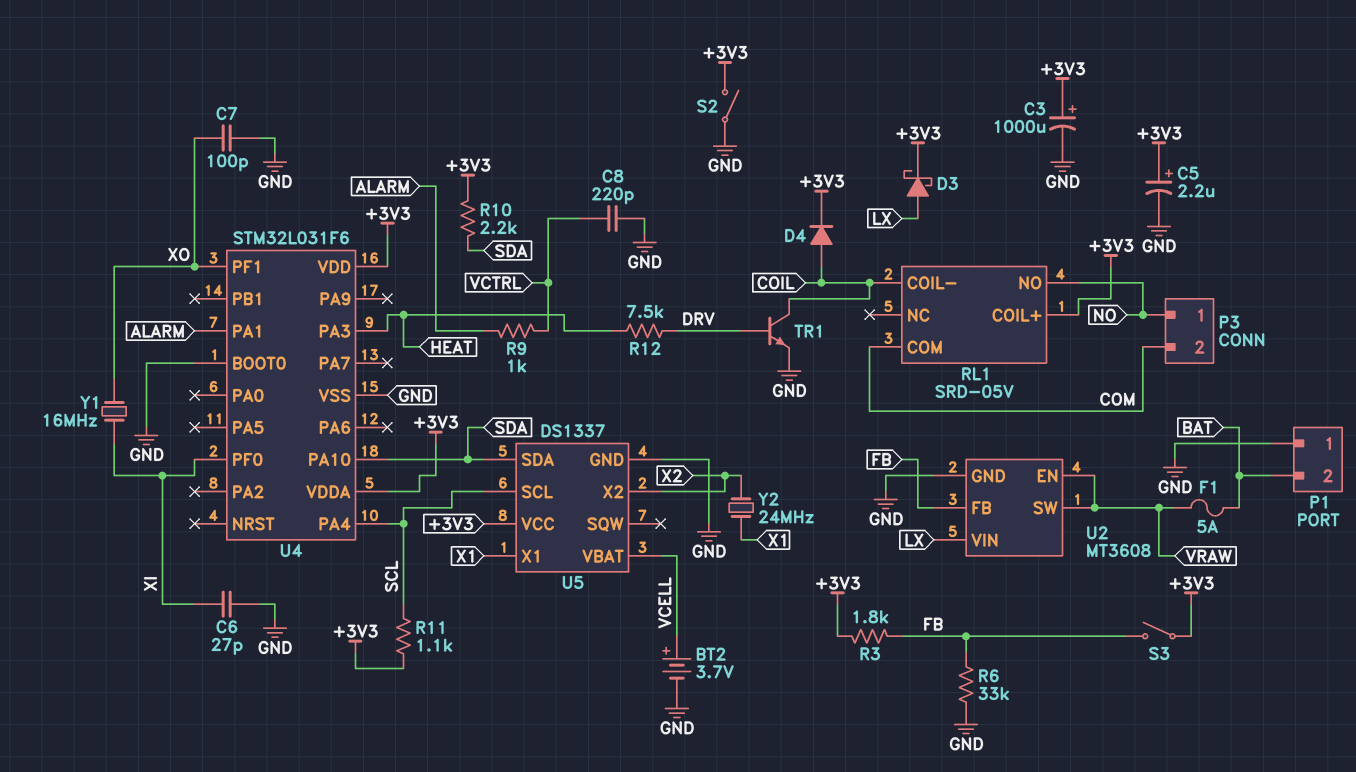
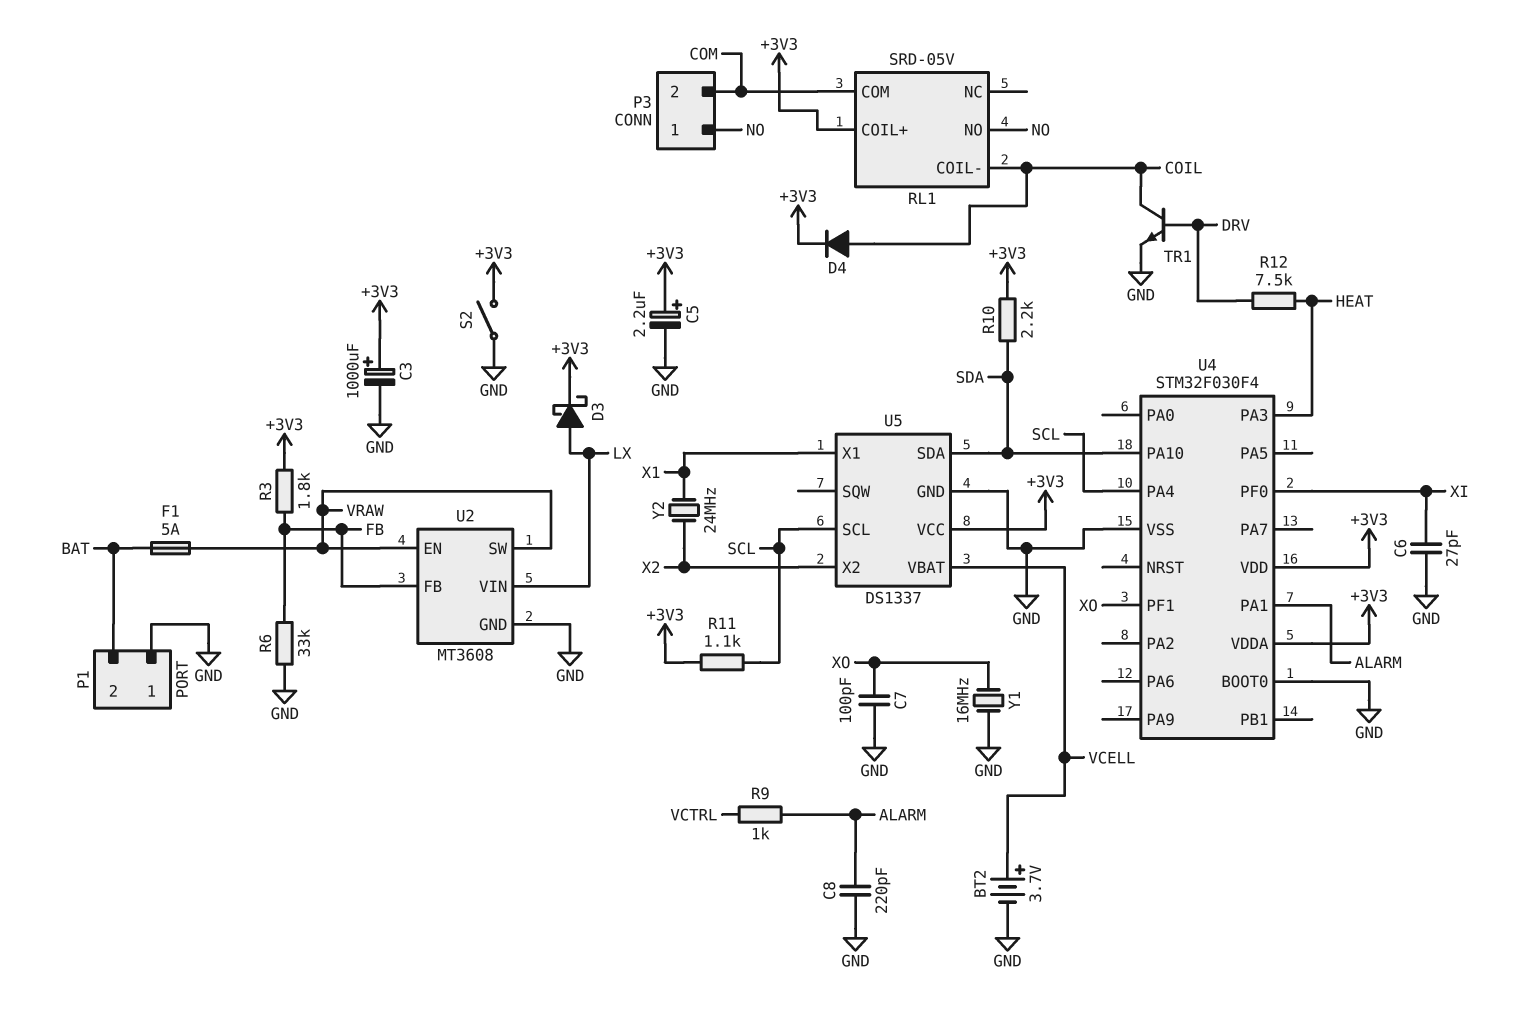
C8: 220pF (GND, VCTRL) -> 220pF (ALARM, GND)
S3: switch (+3V3, FB) -> none
U4: STM32L031F6 -> STM32F030F4
Y1: 16MHz (XI, XO) -> 16MHz (GND, XO)

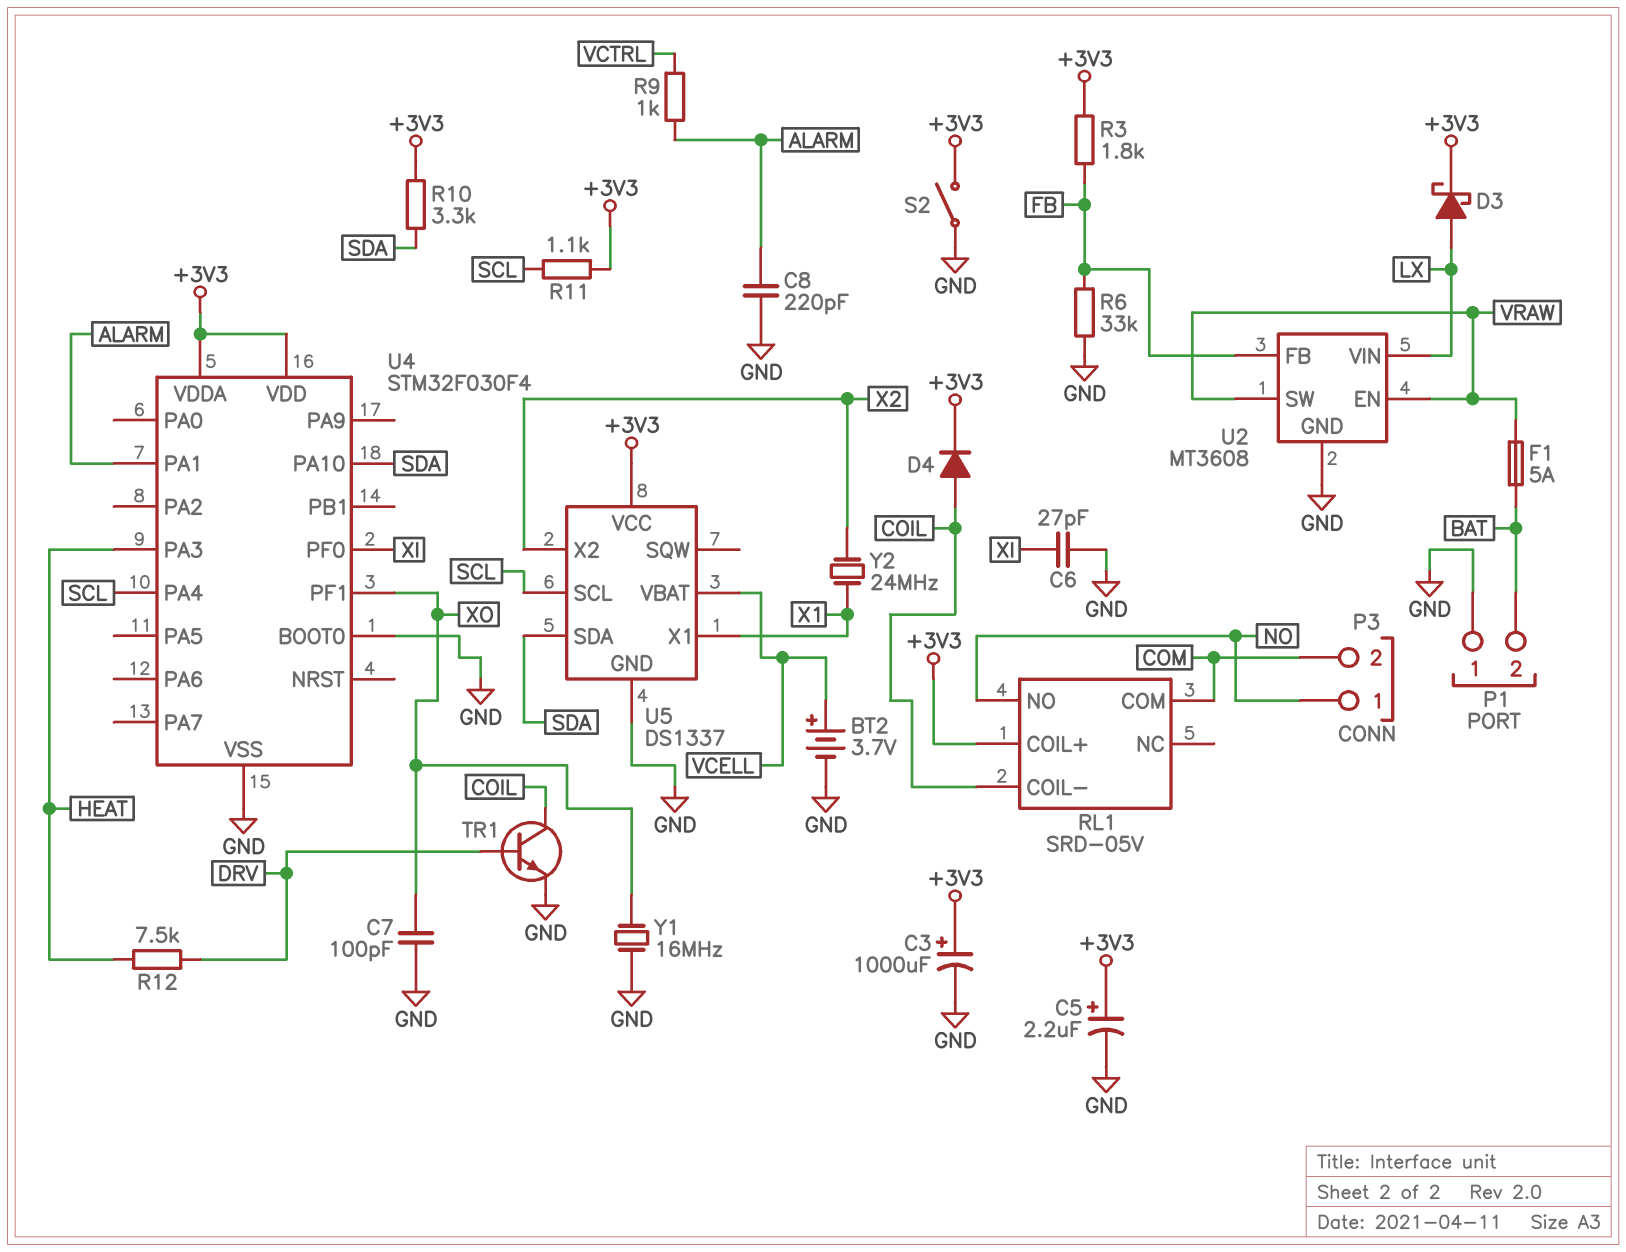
R10: 2.2k (+3V3, SDA) -> 3.3k (+3V3, SDA)

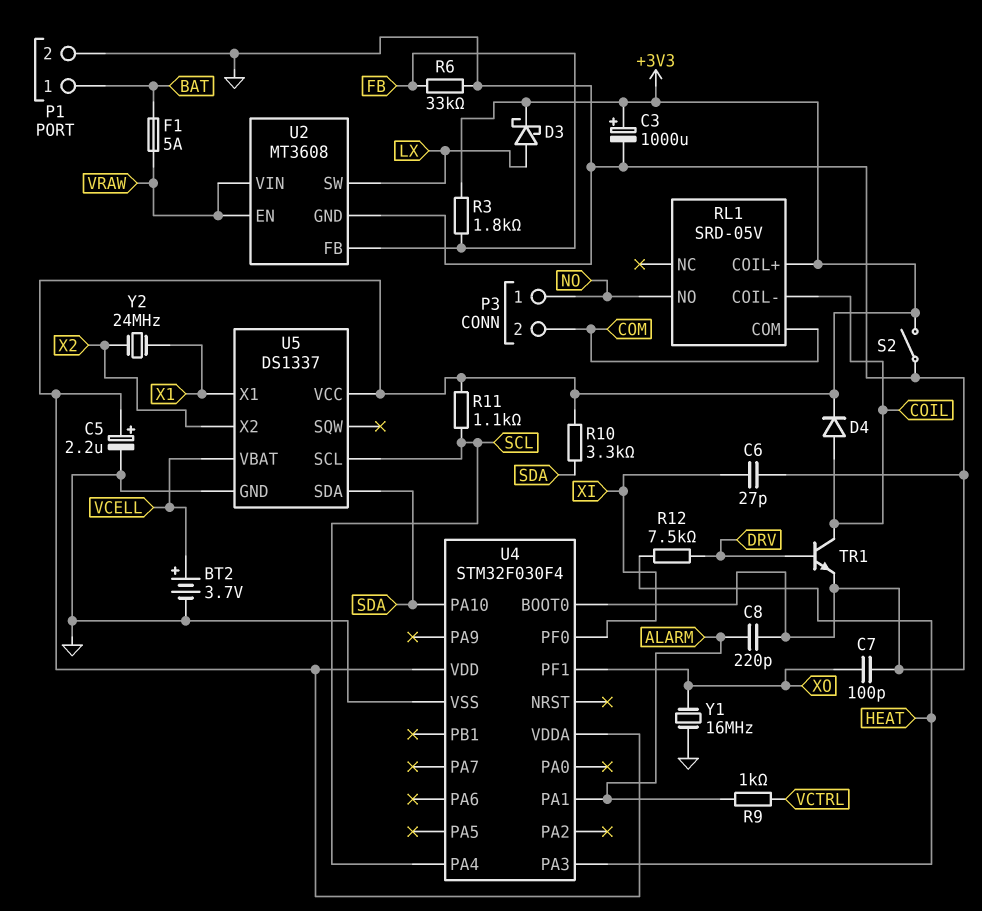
P1 pin 1: GND -> BAT
P1 pin 2: BAT -> GND
U2 pin SW: VRAW -> LX
U2 pin VIN: LX -> VRAW

